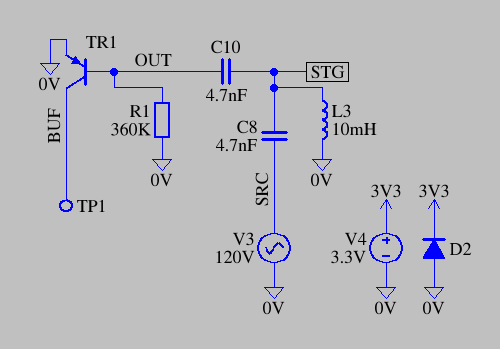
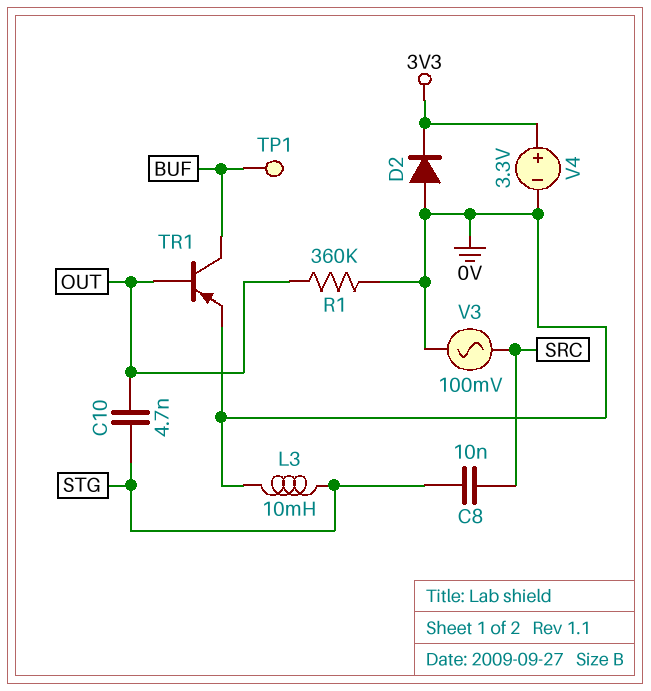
C8: 4.7nF (SRC, STG) -> 10nF (SRC, STG)
V3: AC 120V (0V, SRC) -> AC 100mV (0V, SRC)

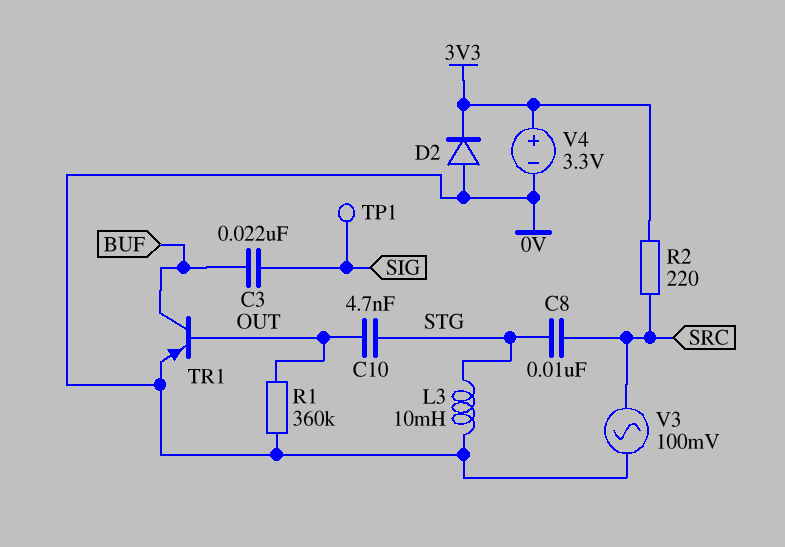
C3: none -> 22nF (BUF, SIG)
R2: none -> 220 (3V3, SRC)
TP1: test point (BUF) -> test point (SIG)

